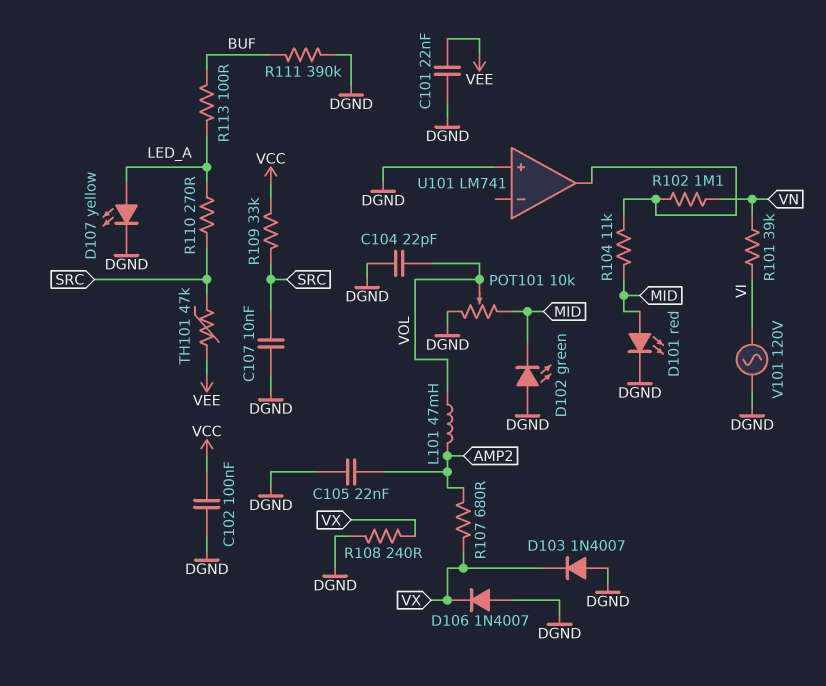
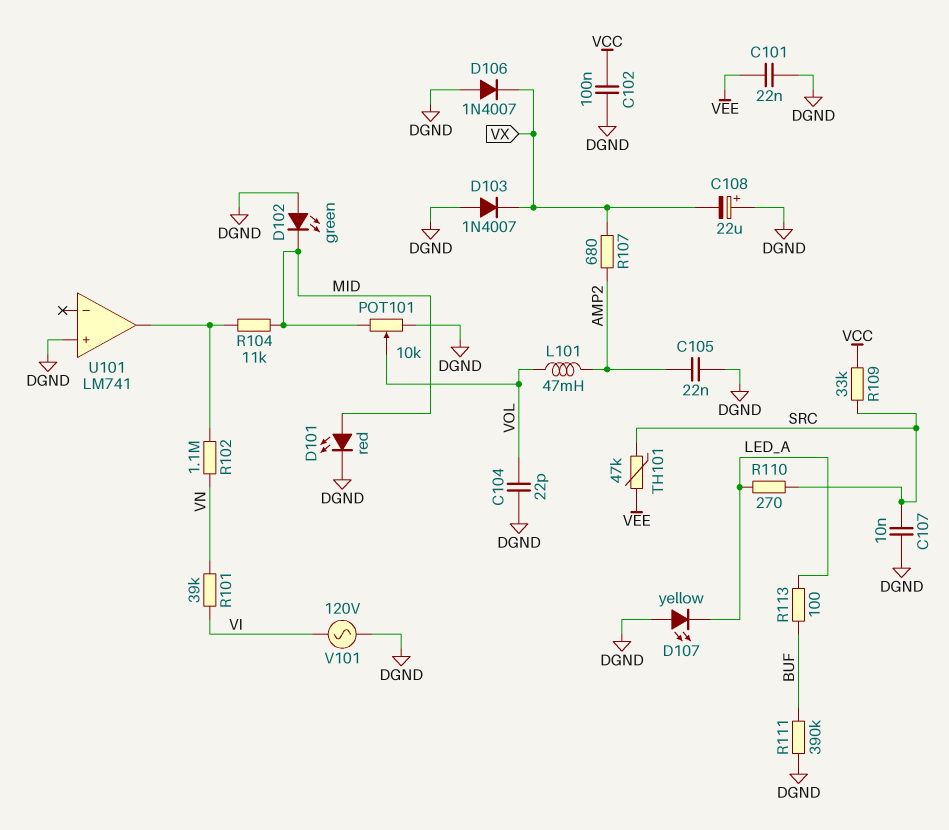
C108: none -> 22uF (plus DGND, minus VX)
D107: LED yellow (A LED_A, K DGND) -> LED yellow (A DGND, K LED_A)
R108: 240 (DGND, VX) -> none

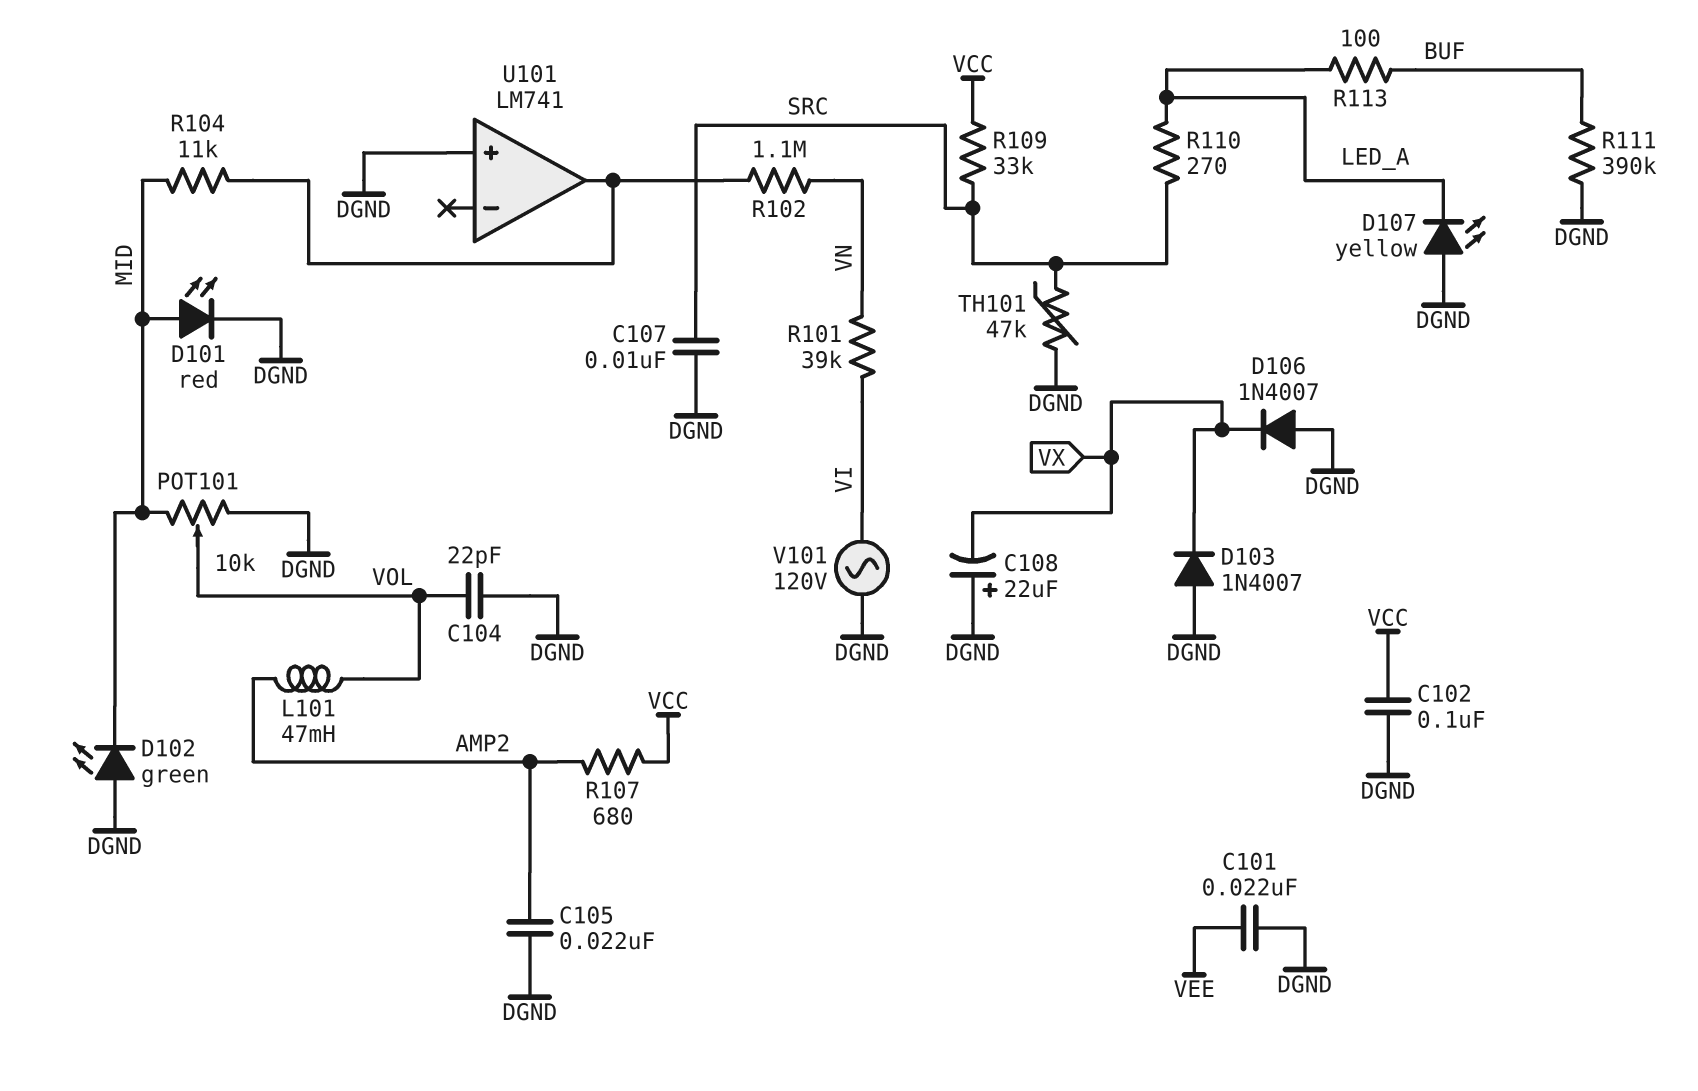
R107: 680 (AMP2, VX) -> 680 (AMP2, VCC)
TH101: 47k (SRC, VEE) -> 47k (DGND, SRC)

